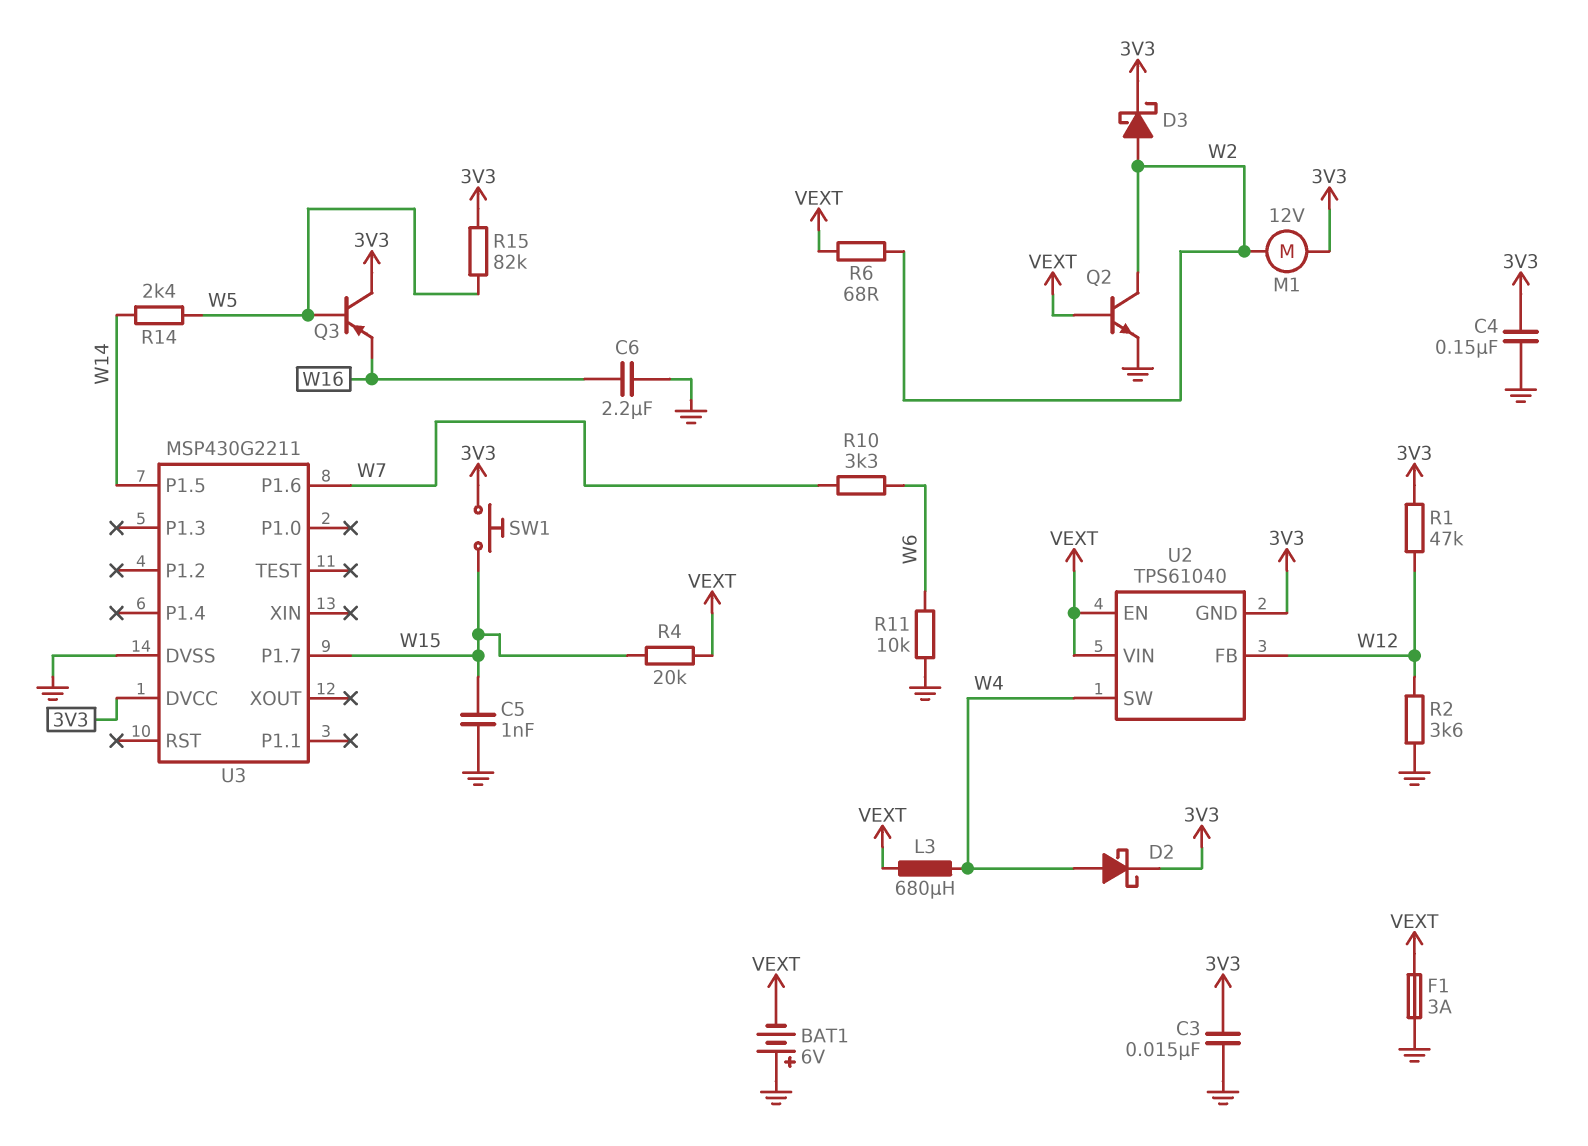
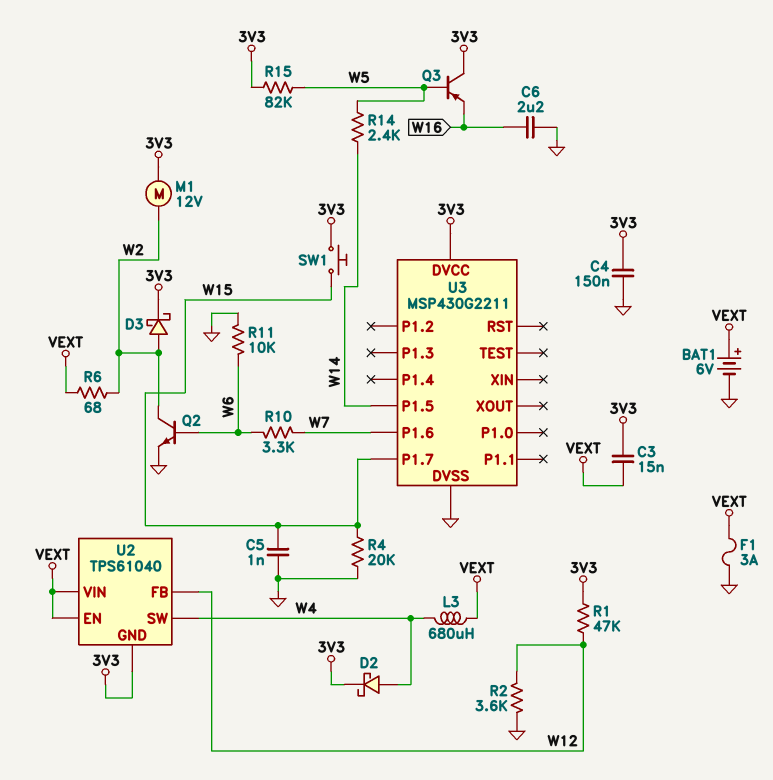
BAT1: 6V (plus GND, minus VEXT) -> 6V (plus VEXT, minus GND)
C3: 15nF (3V3, GND) -> 15nF (3V3, VEXT)
Q2: NPN (B VEXT, C W2, E GND) -> NPN (B W6, C W2, E GND)
R4: 20k (VEXT, W15) -> 20k (GND, W15)

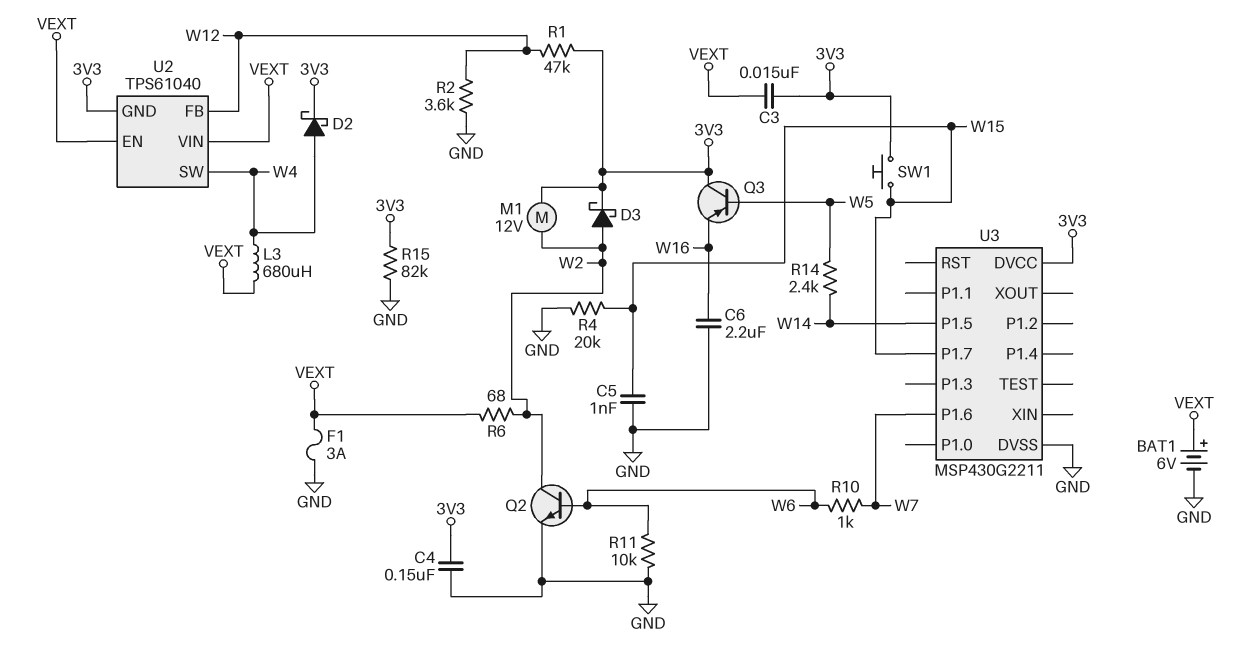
R10: 3.3k (W6, W7) -> 1k (W6, W7)
R15: 82k (3V3, W5) -> 82k (3V3, GND)

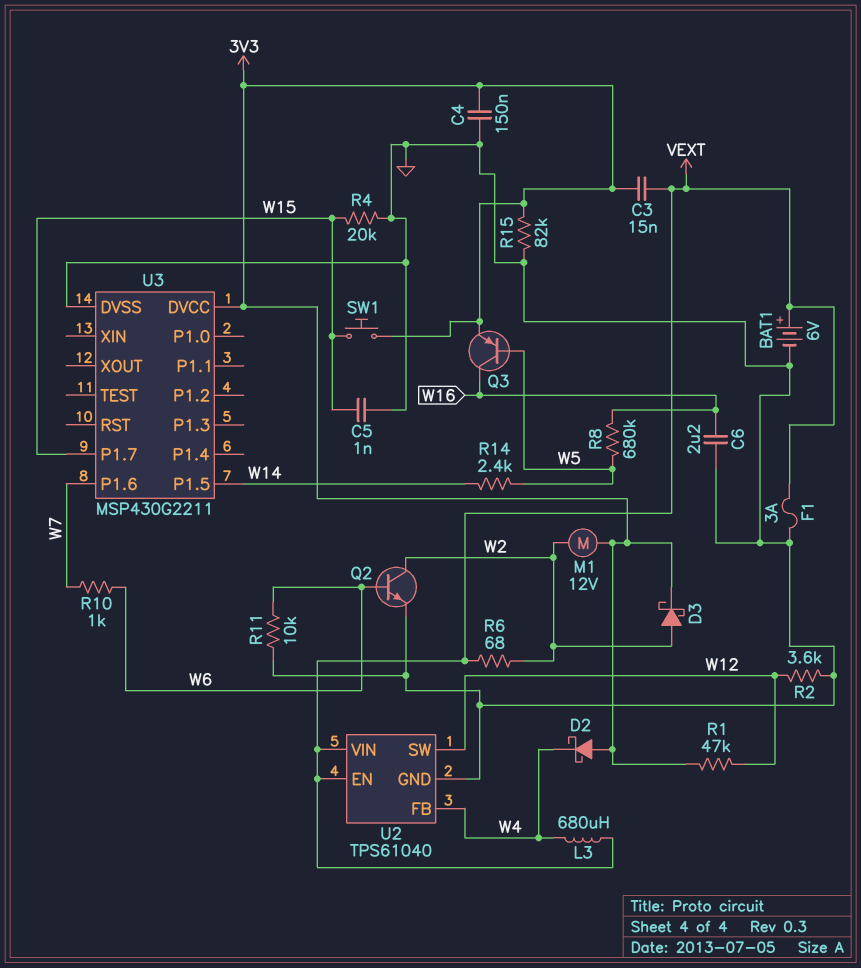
D2: schottky (A W4, K 3V3) -> schottky (A 3V3, K W4)
Q3: PNP (B W5, C 3V3, E W16) -> PNP (B W5, C W16, E 3V3)
R8: none -> 680k (W5, W16)
U2 pin FB: W12 -> W4
U2 pin GND: 3V3 -> GND
U2 pin SW: W4 -> W12

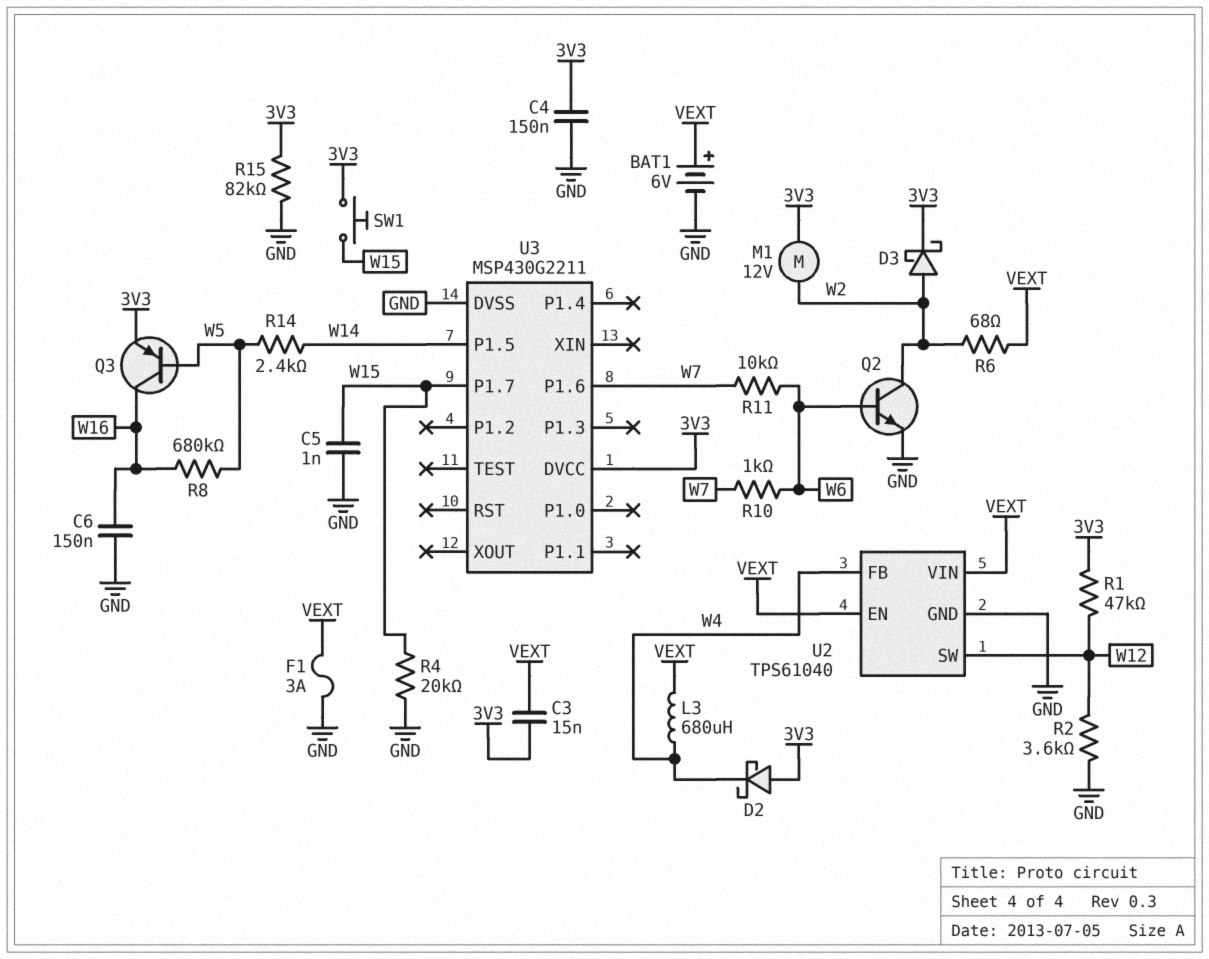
C6: 2.2uF (GND, W16) -> 150nF (GND, W16)
R11: 10k (GND, W6) -> 10k (W6, W7)

